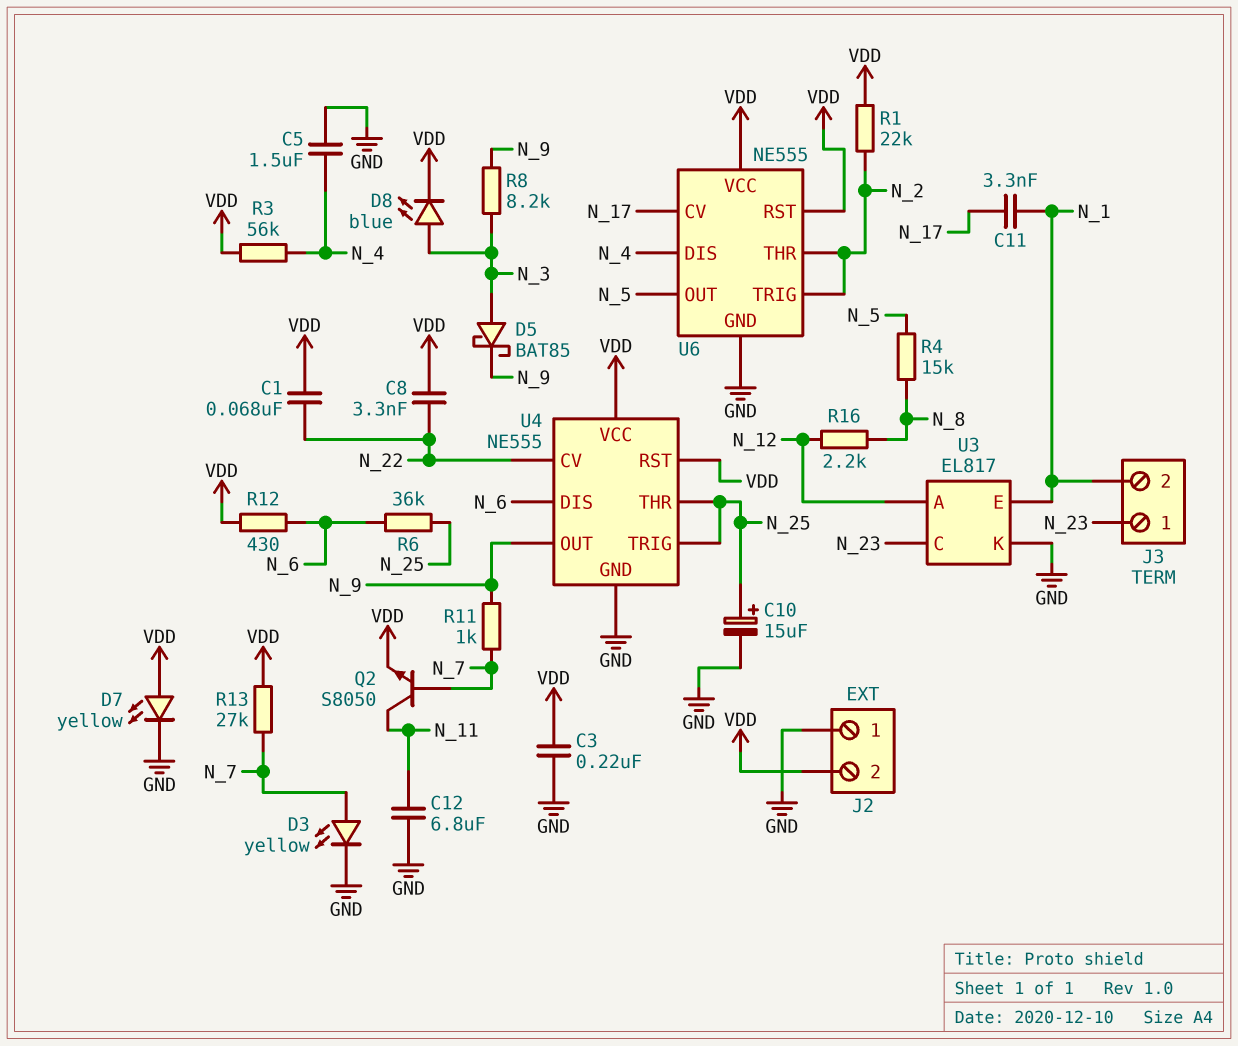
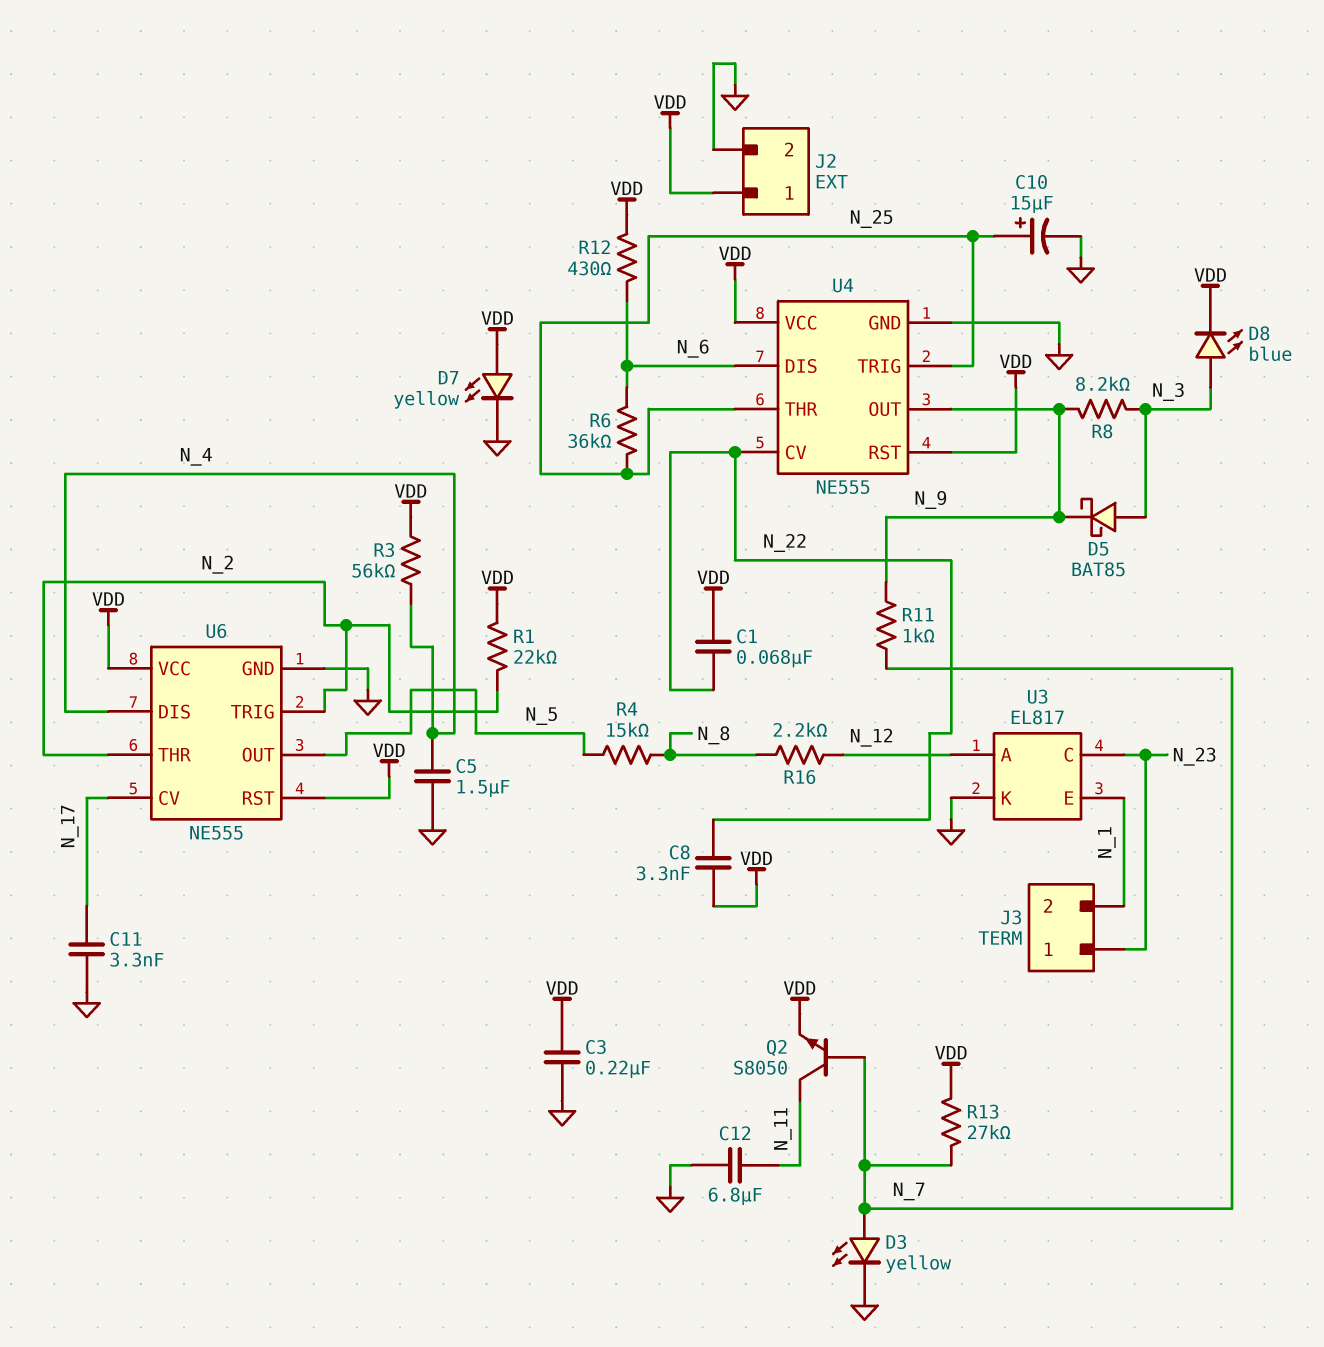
C11: 3.3nF (N_1, N_17) -> 3.3nF (GND, N_17)
J2 pin 1: GND -> VDD
J2 pin 2: VDD -> GND

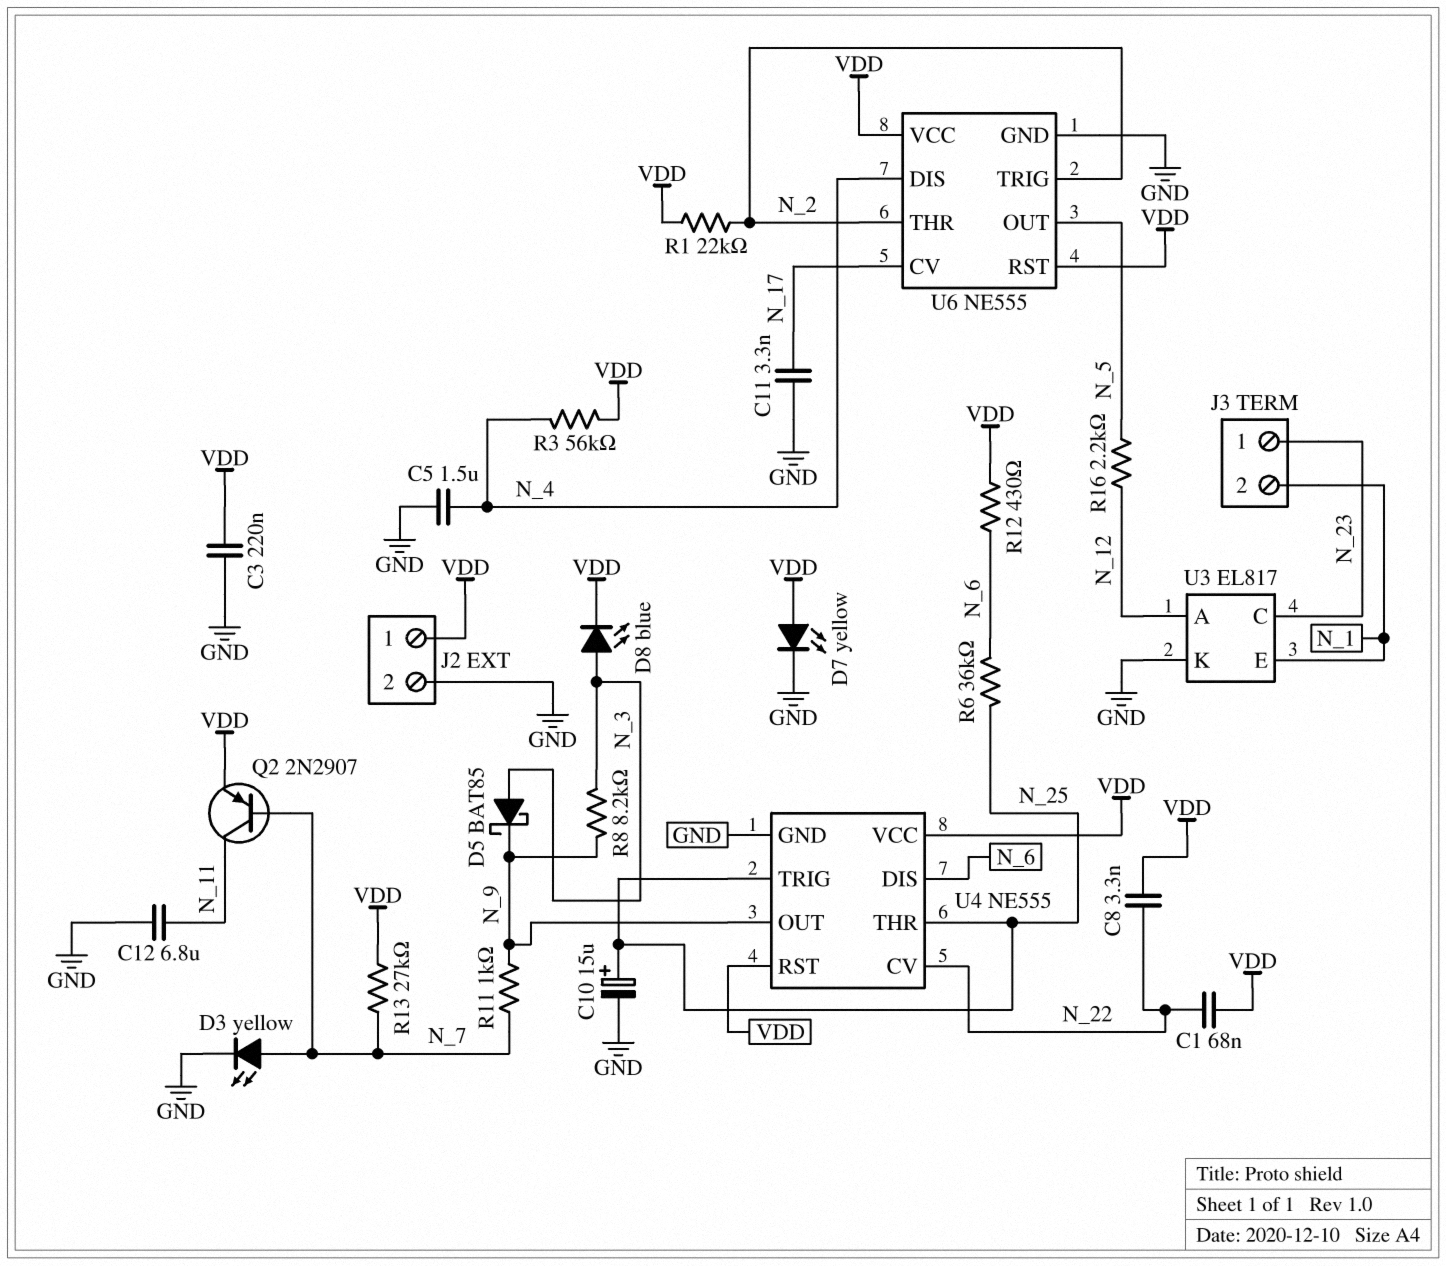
Q2: NPN S8050 (B N_7, C N_11, E VDD) -> PNP 2N2907 (B N_7, C N_11, E VDD)
R4: 15k (N_5, N_8) -> none
R16: 2.2k (N_8, N_12) -> 2.2k (N_5, N_12)

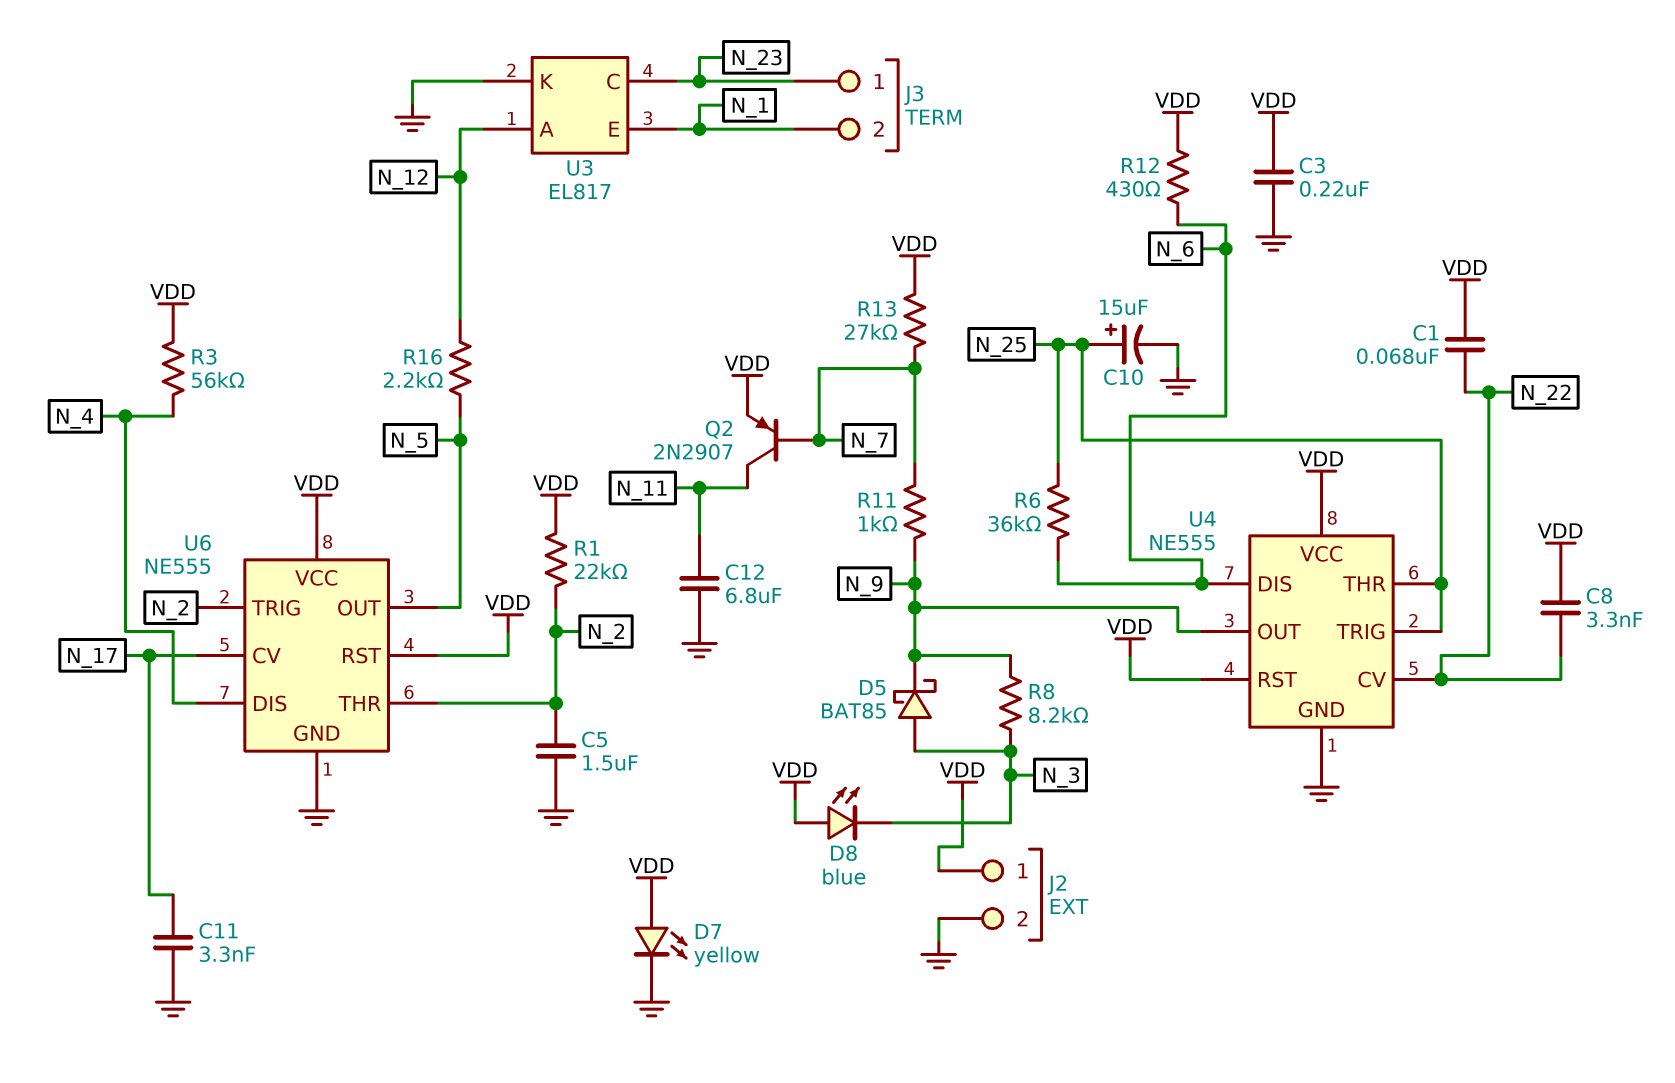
C5: 1.5uF (GND, N_4) -> 1.5uF (GND, N_2)
D3: LED yellow (A N_7, K GND) -> none
D8: LED blue (A N_3, K VDD) -> LED blue (A VDD, K N_3)

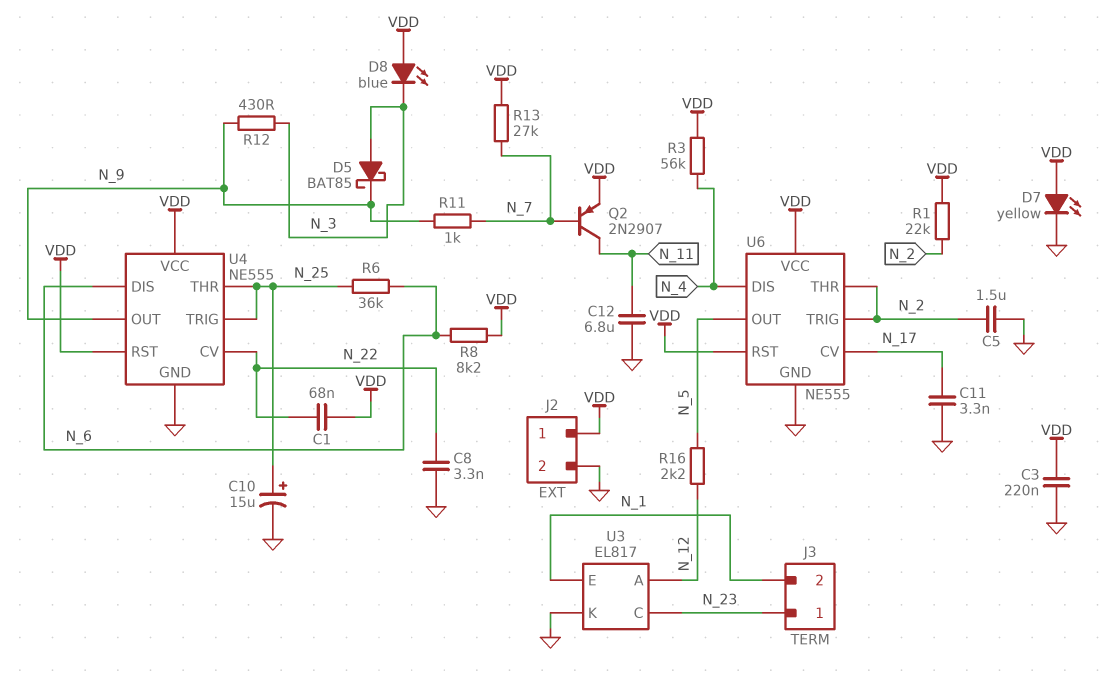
C8: 3.3nF (N_22, VDD) -> 3.3nF (GND, N_22)
R8: 8.2k (N_3, N_9) -> 8.2k (N_6, VDD)
R12: 430 (N_6, VDD) -> 430 (N_3, N_9)

